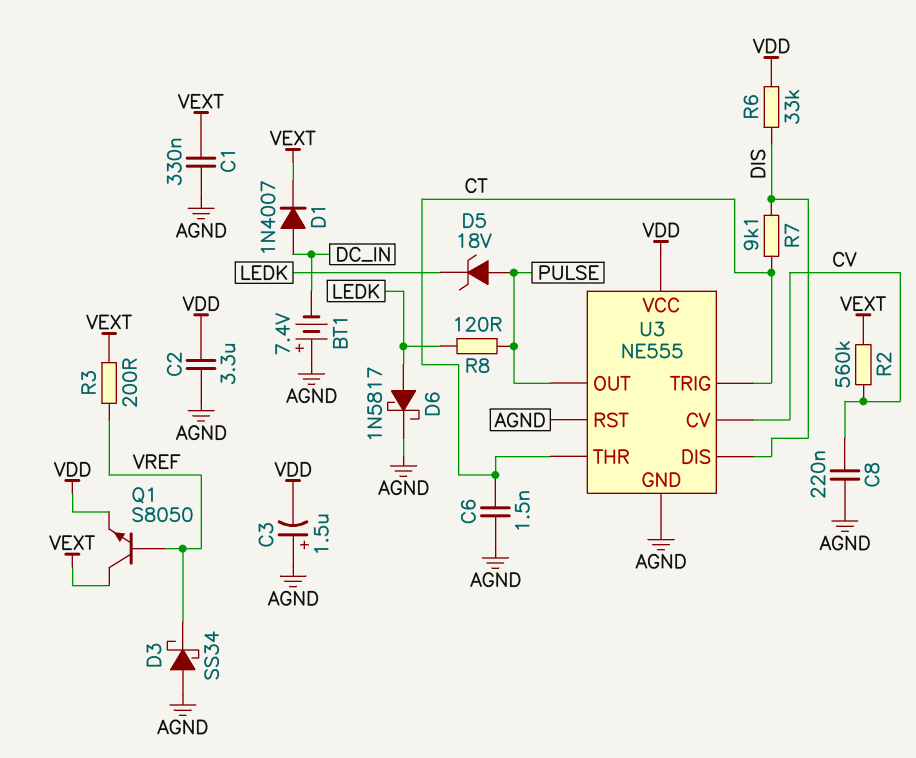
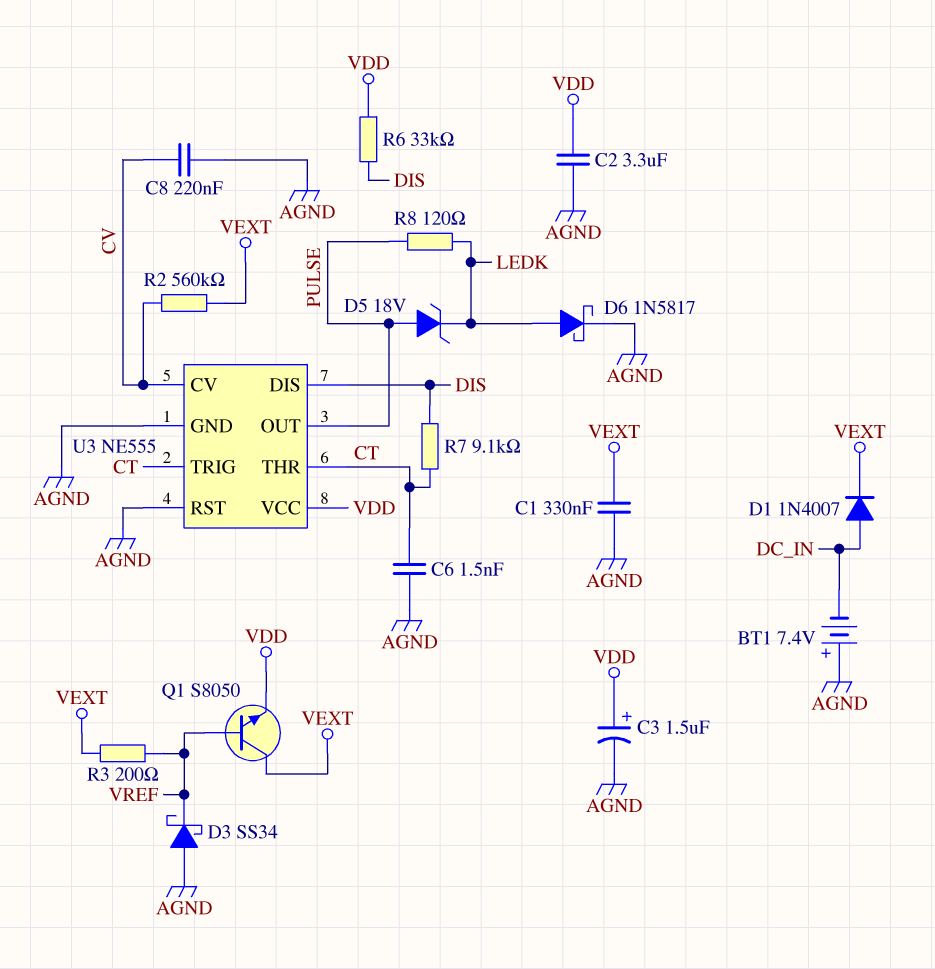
C3: 1.5uF (plus AGND, minus VDD) -> 1.5uF (plus VDD, minus AGND)

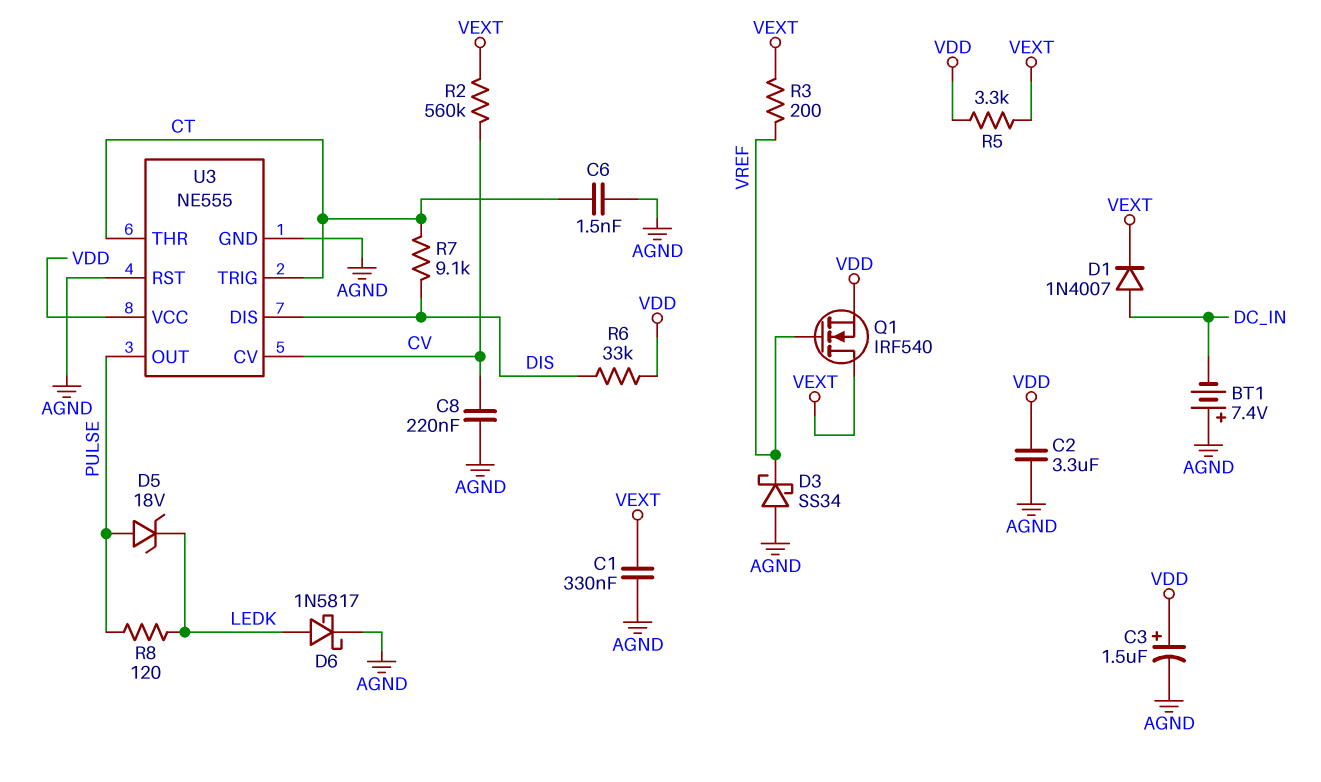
Q1: NPN S8050 (B VREF, C VEXT, E VDD) -> NMOS IRF540 (G VREF, D VEXT, S VDD)
R5: none -> 3.3k (VDD, VEXT)

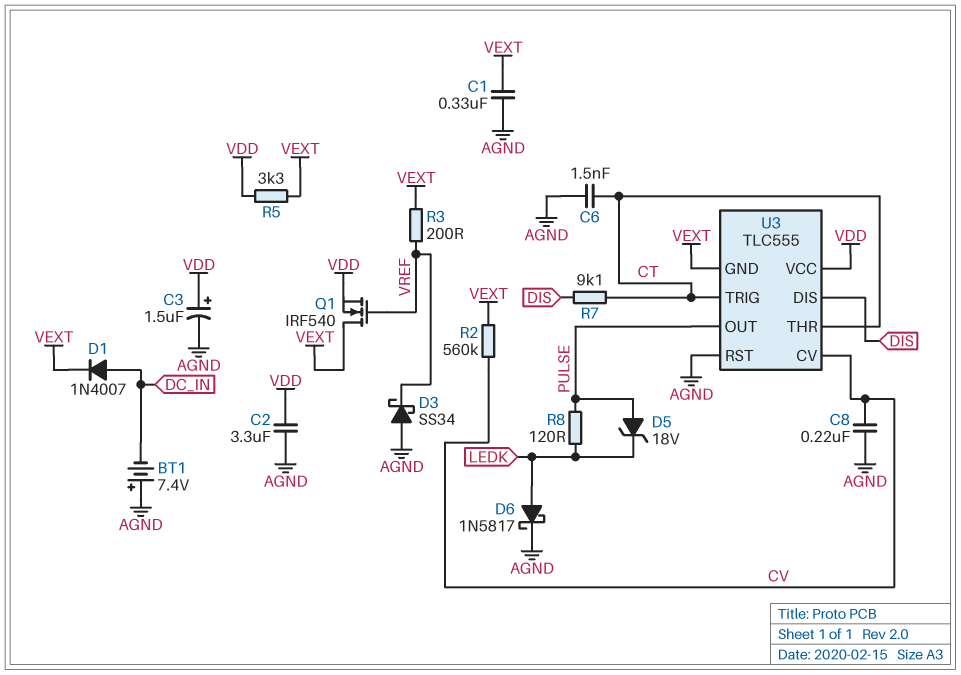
R6: 33k (DIS, VDD) -> none
U3: NE555 -> TLC555
U3 pin GND: AGND -> VEXT

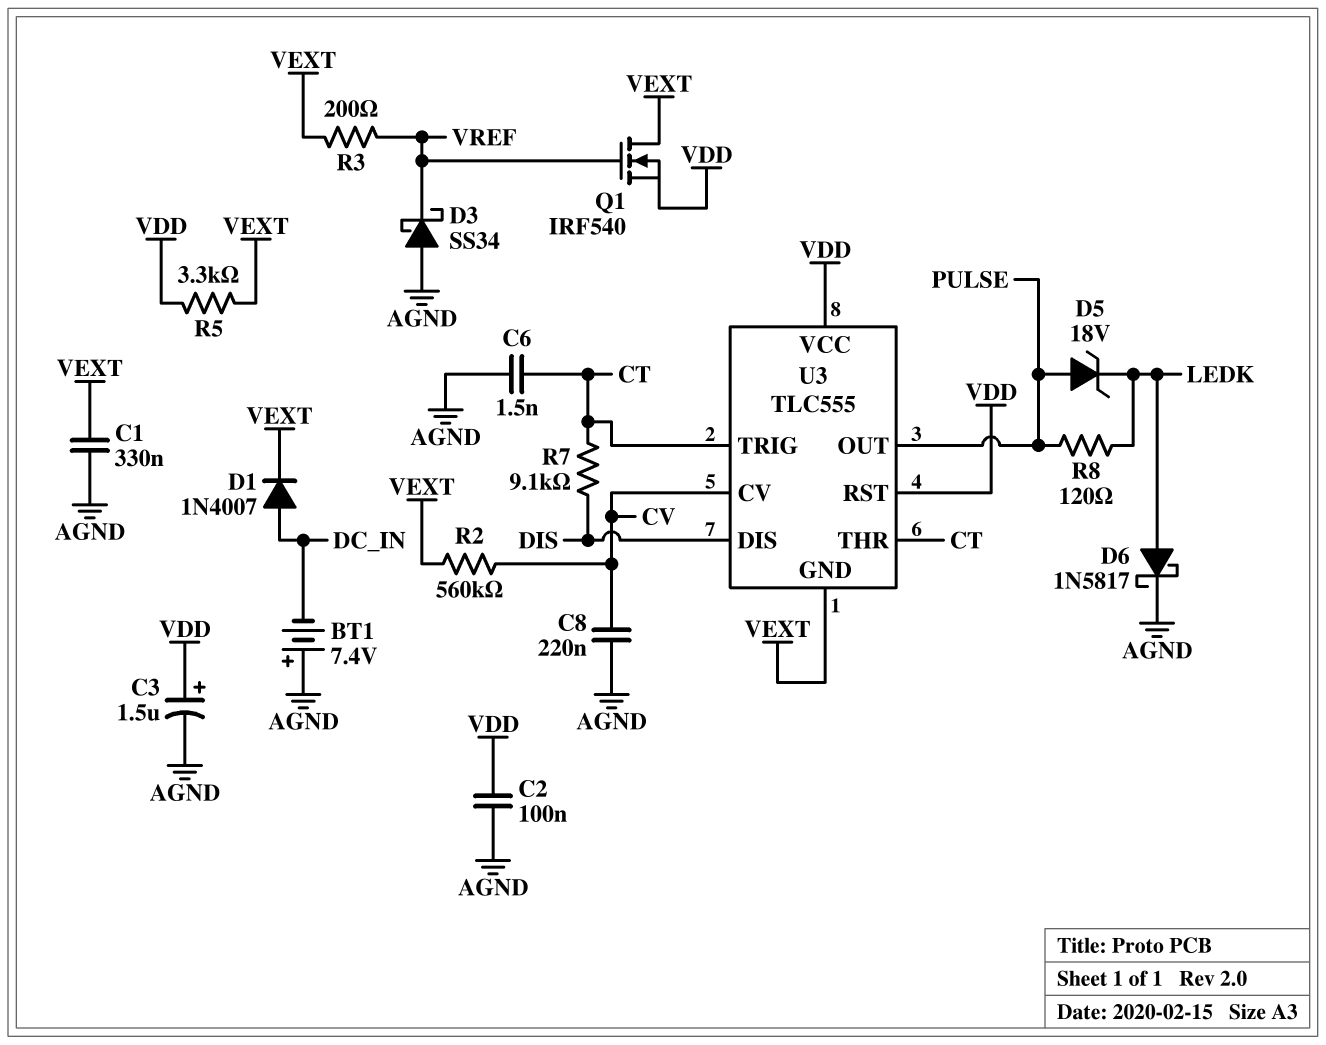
C2: 3.3uF (AGND, VDD) -> 100nF (AGND, VDD)
U3 pin RST: AGND -> VDD

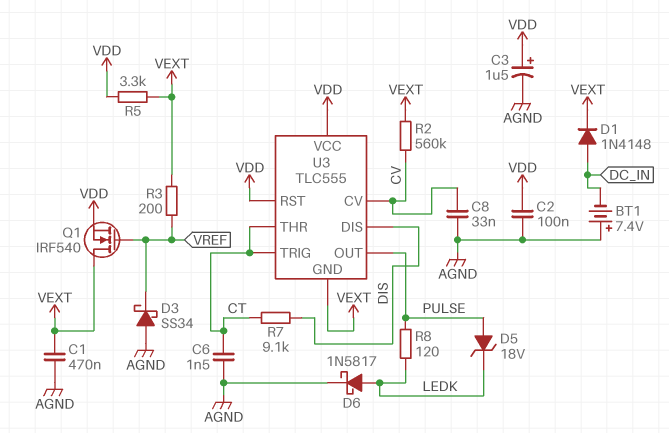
C1: 330nF (AGND, VEXT) -> 470nF (AGND, VEXT)
C8: 220nF (AGND, CV) -> 33nF (AGND, CV)
D1: diode 1N4007 (A DC_IN, K VEXT) -> diode 1N4148 (A DC_IN, K VEXT)

